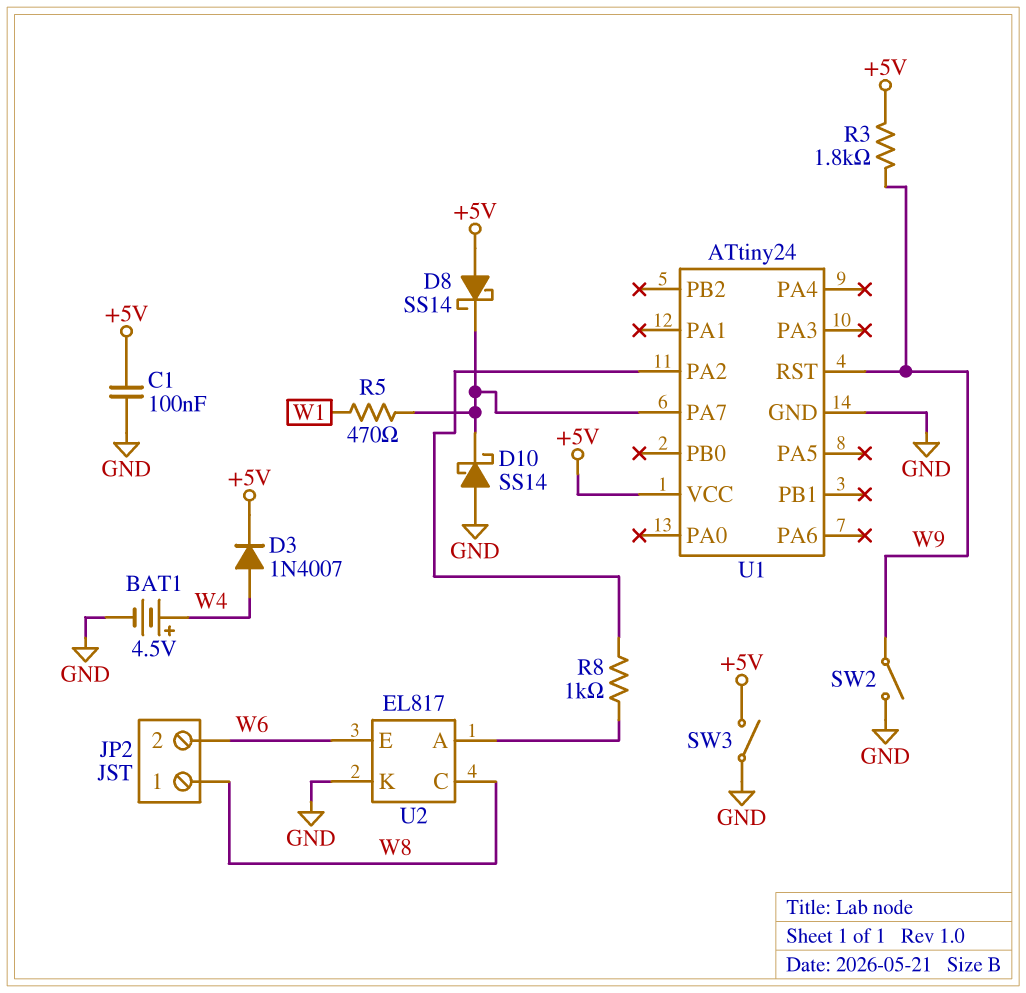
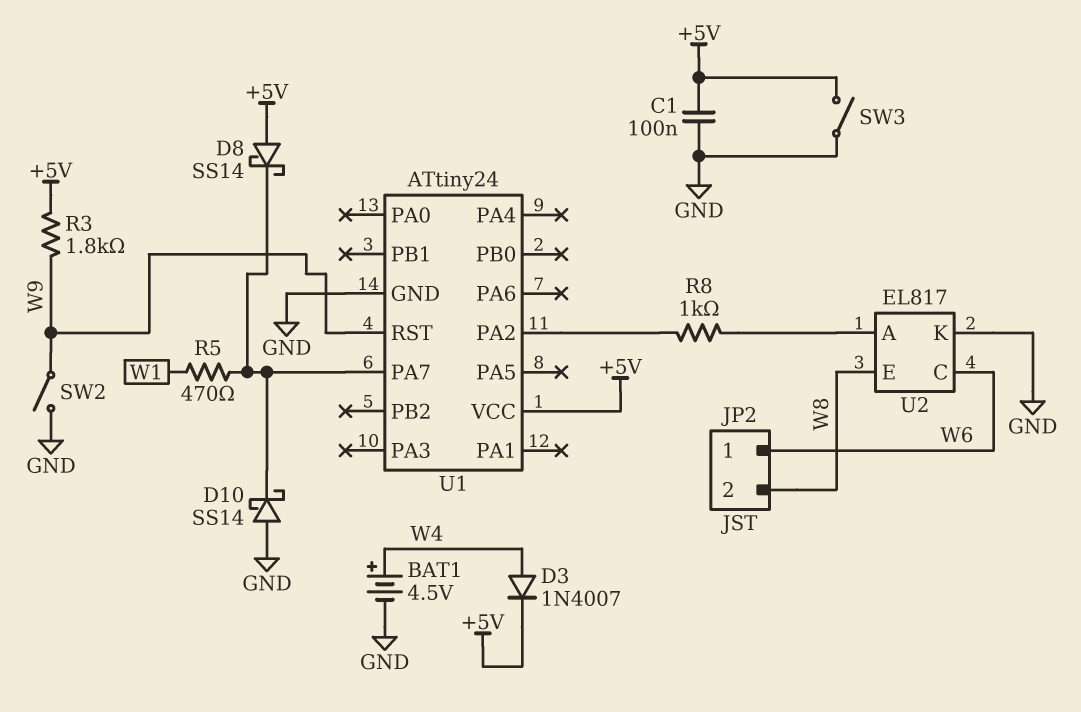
JP2 pin 1: W8 -> W6
JP2 pin 2: W6 -> W8
U2 pin C: W8 -> W6
U2 pin E: W6 -> W8

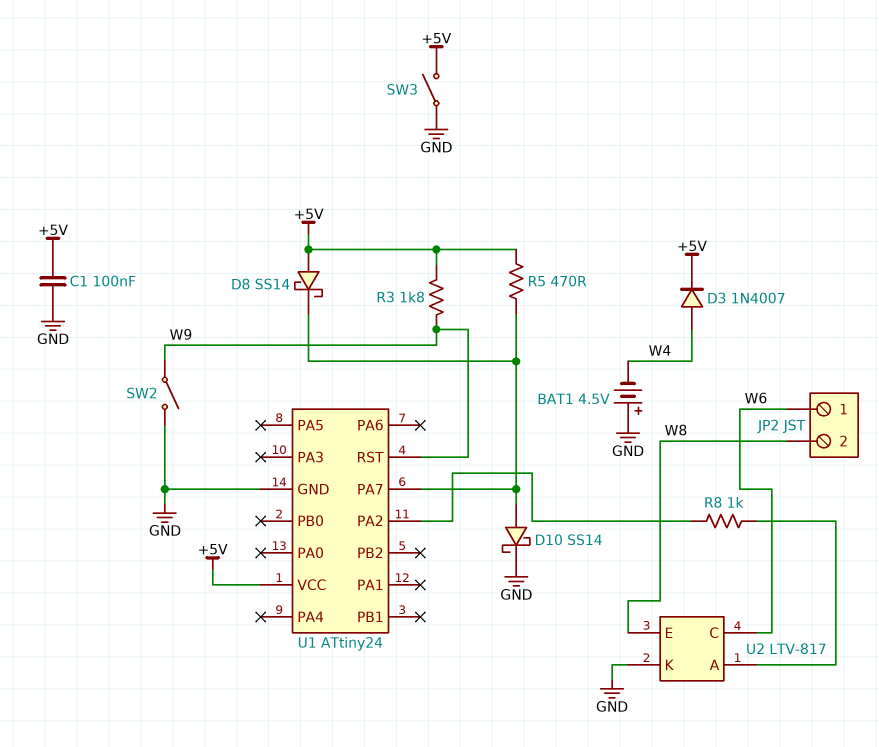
BAT1: 4.5V (plus W4, minus GND) -> 4.5V (plus GND, minus W4)
D10: schottky SS14 (A GND, K U1/PA7) -> schottky SS14 (A U1/PA7, K GND)
R5: 470 (U1/PA7, W1) -> 470 (+5V, U1/PA7)
U2: EL817 -> LTV-817

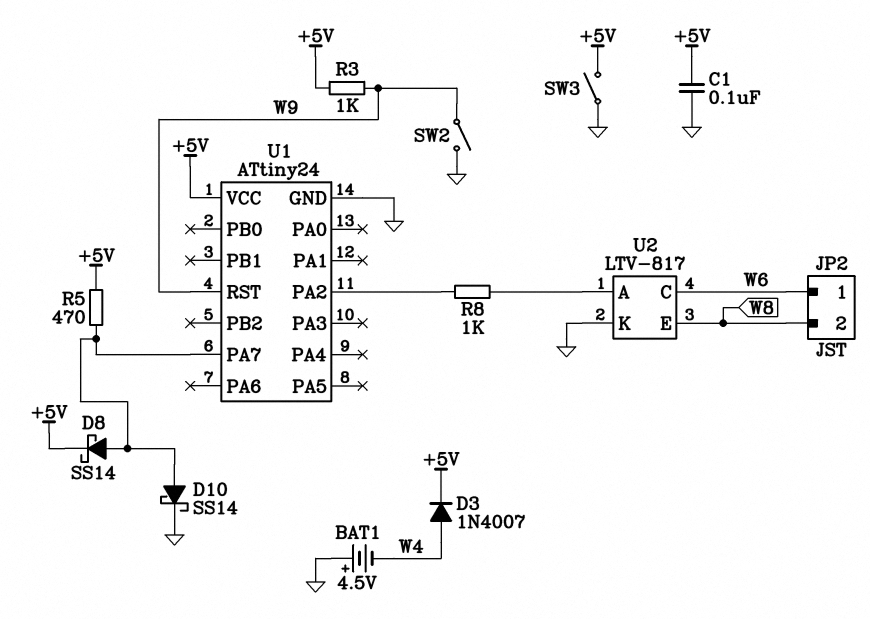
D8: schottky SS14 (A +5V, K U1/PA7) -> schottky SS14 (A U1/PA7, K +5V)
R3: 1.8k (+5V, W9) -> 1k (+5V, W9)

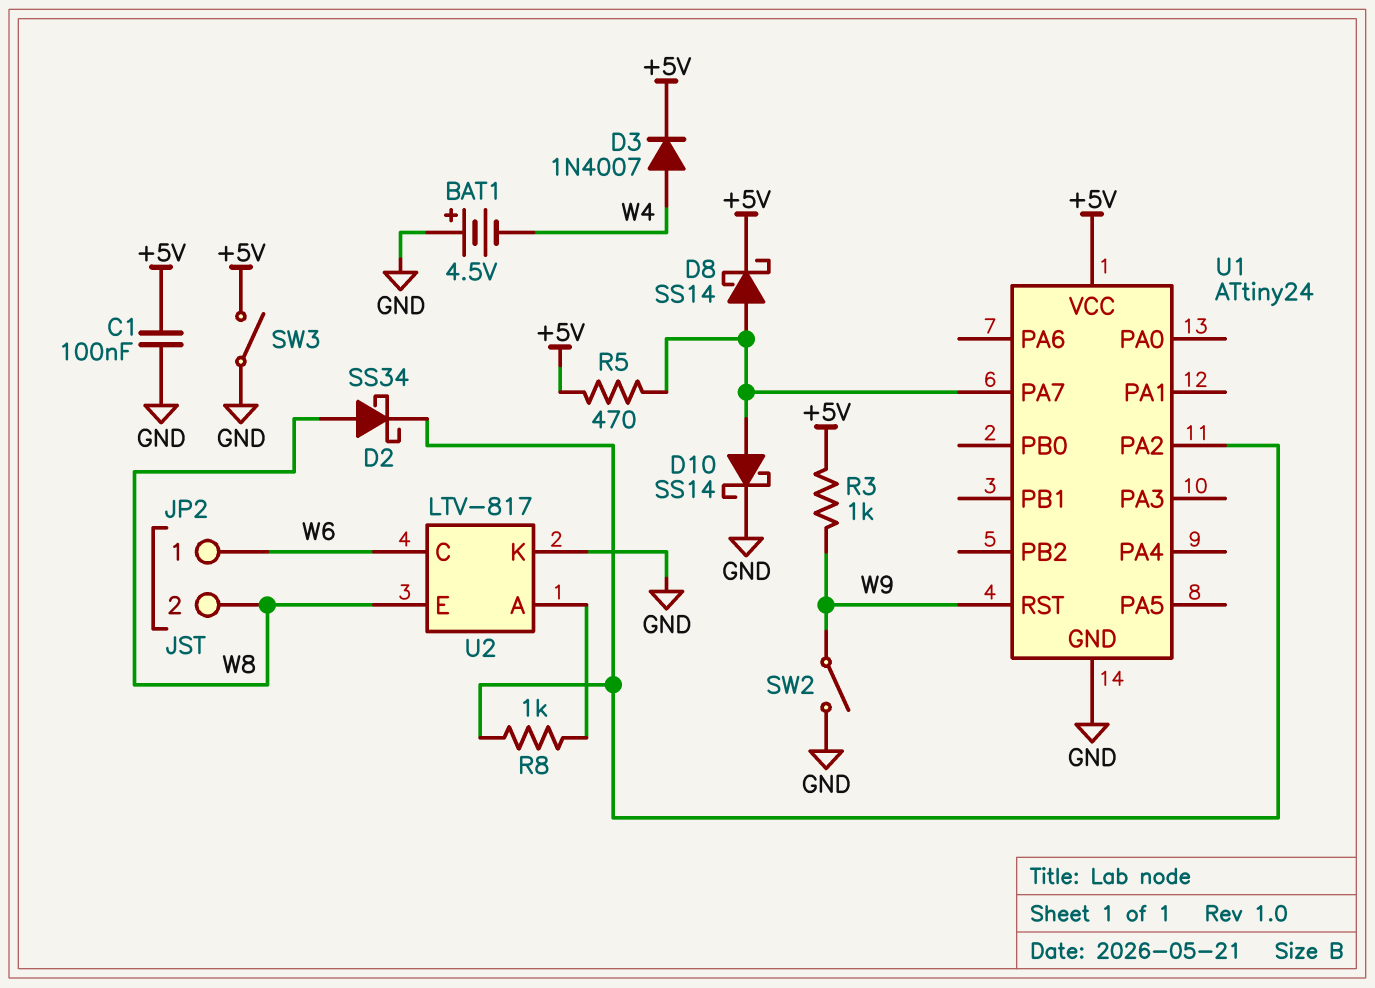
D2: none -> schottky SS34 (A W8, K U1/PA2)

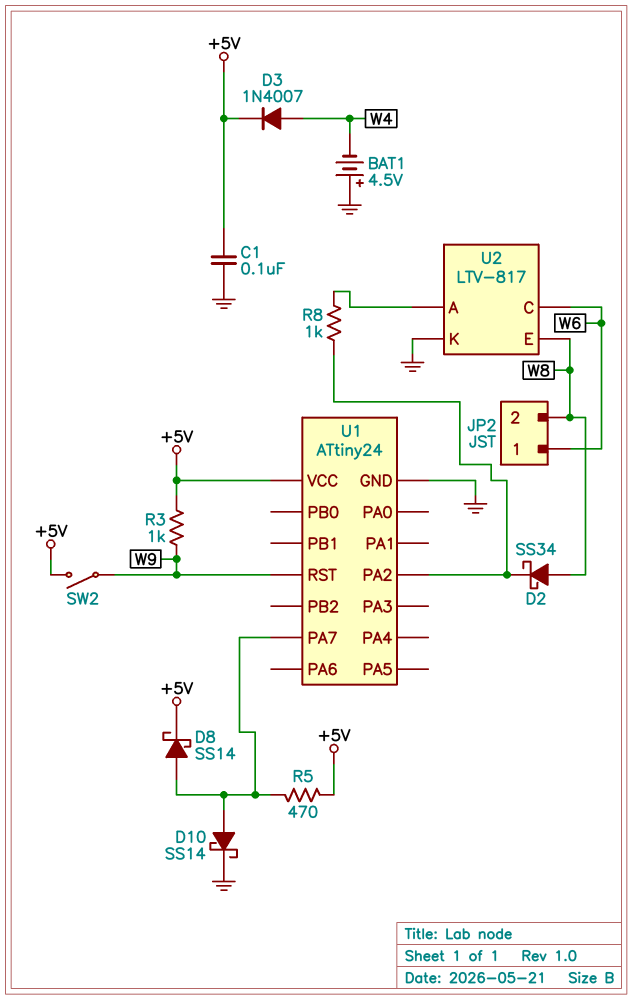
SW2: switch (GND, W9) -> switch (+5V, W9)
SW3: switch (+5V, GND) -> none

